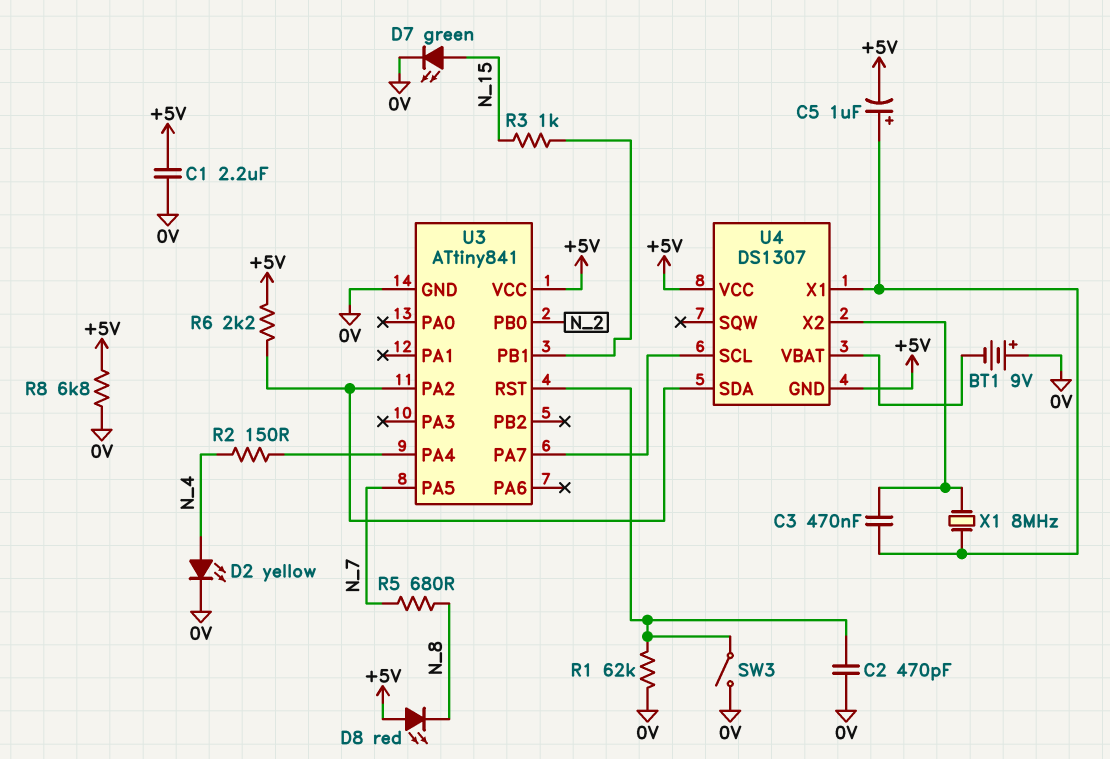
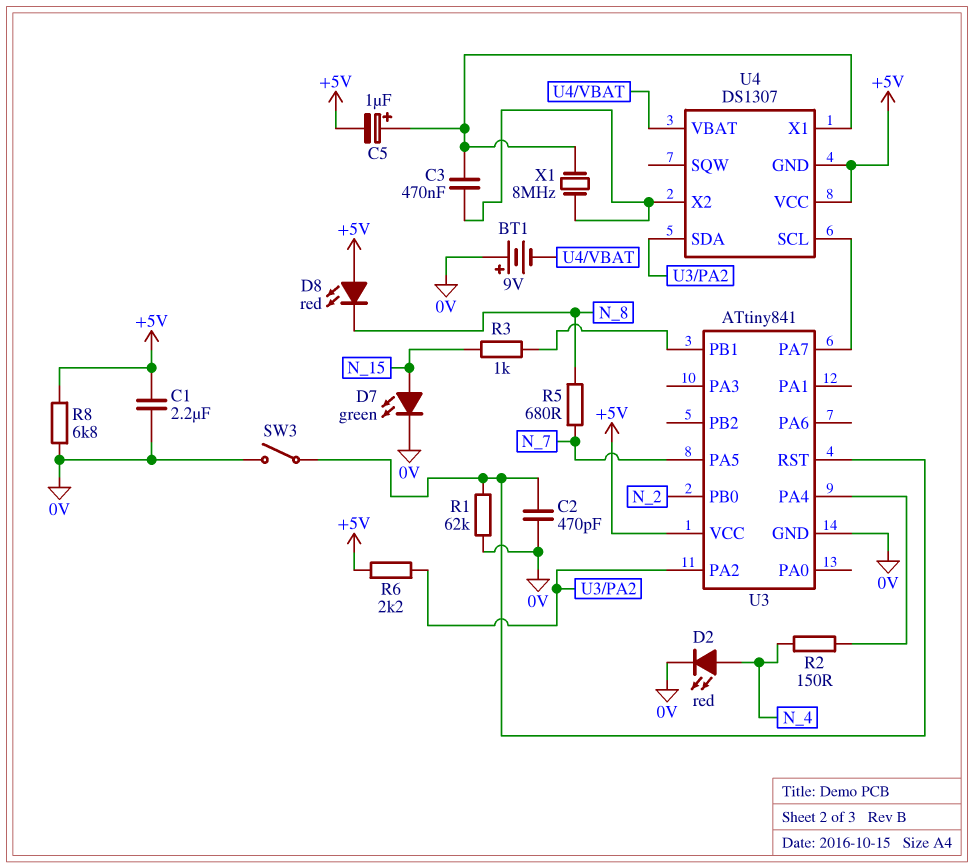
D2: LED yellow (A N_4, K 0V) -> LED red (A N_4, K 0V)

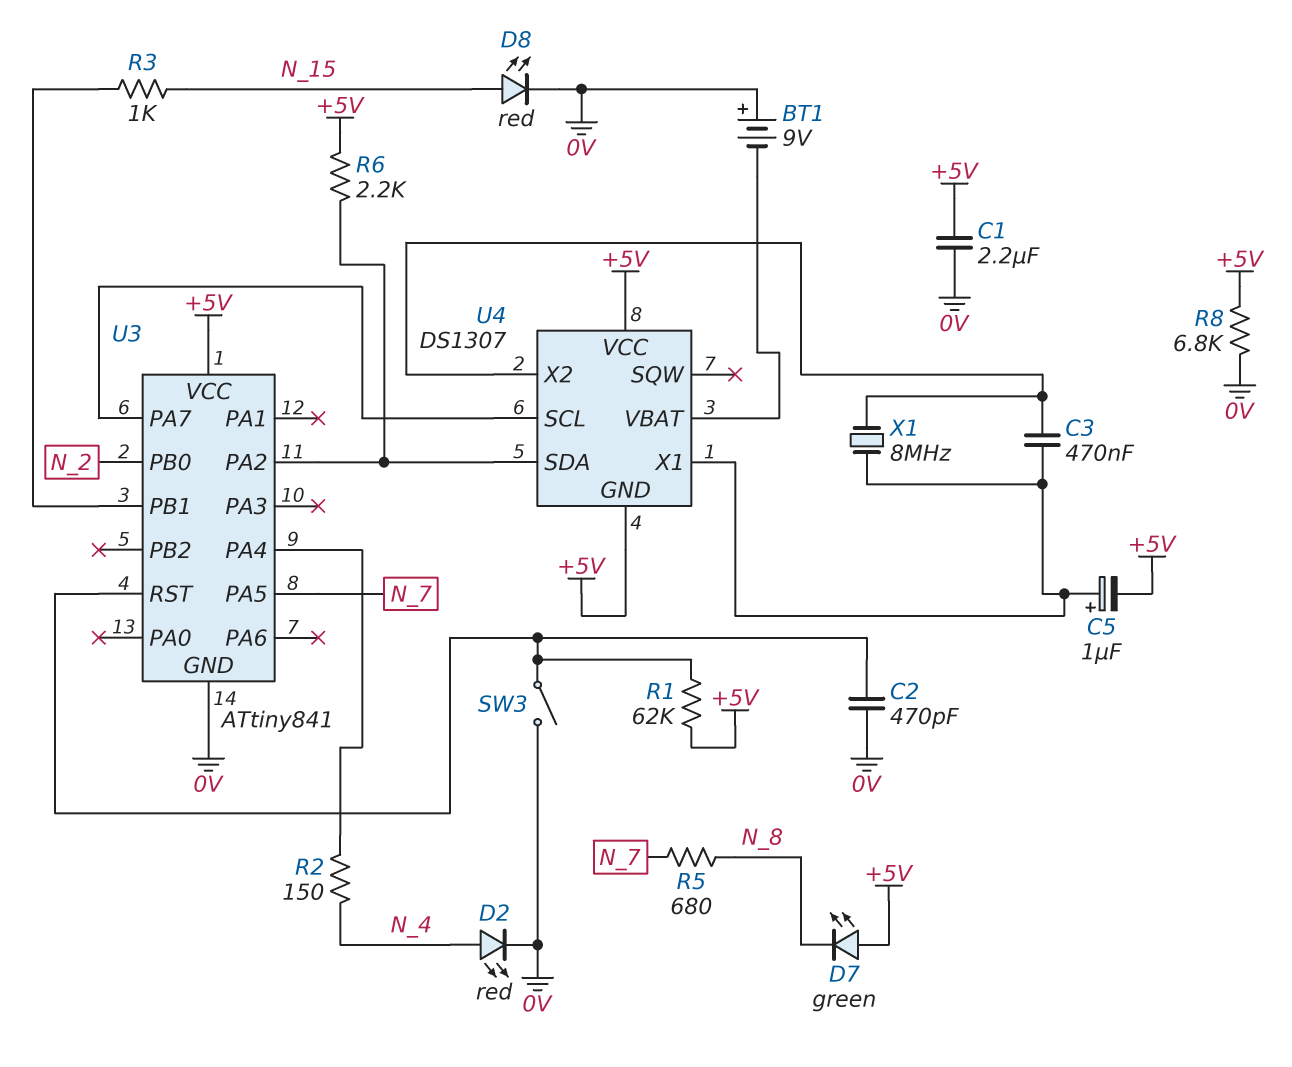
D7: LED green (A N_15, K 0V) -> LED green (A +5V, K N_8)
D8: LED red (A +5V, K N_8) -> LED red (A N_15, K 0V)
R1: 62k (0V, U3/RST) -> 62k (+5V, U3/RST)

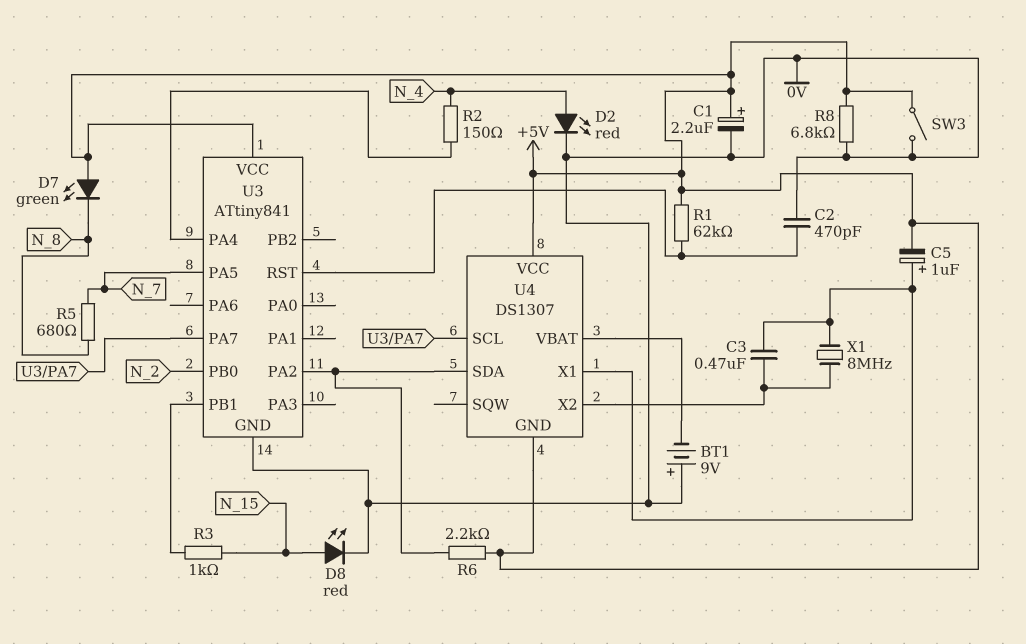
C1: 2.2uF (+5V, 0V) -> 2.2uF (plus +5V, minus 0V)
SW3: switch (0V, U3/RST) -> switch (+5V, 0V)

